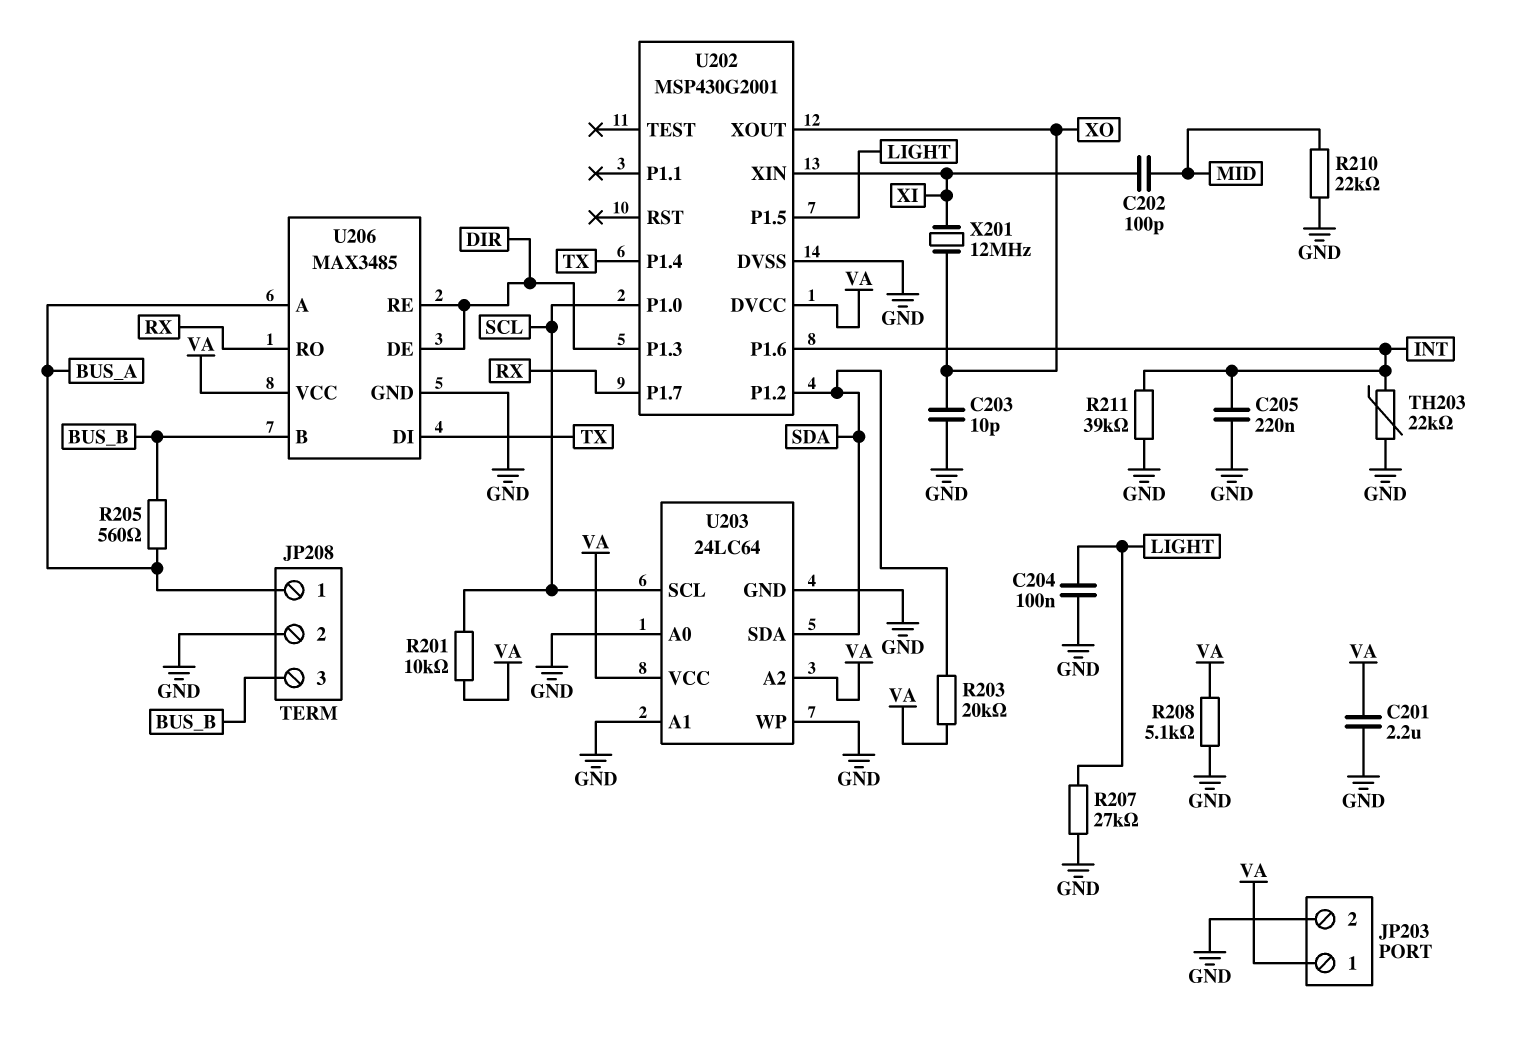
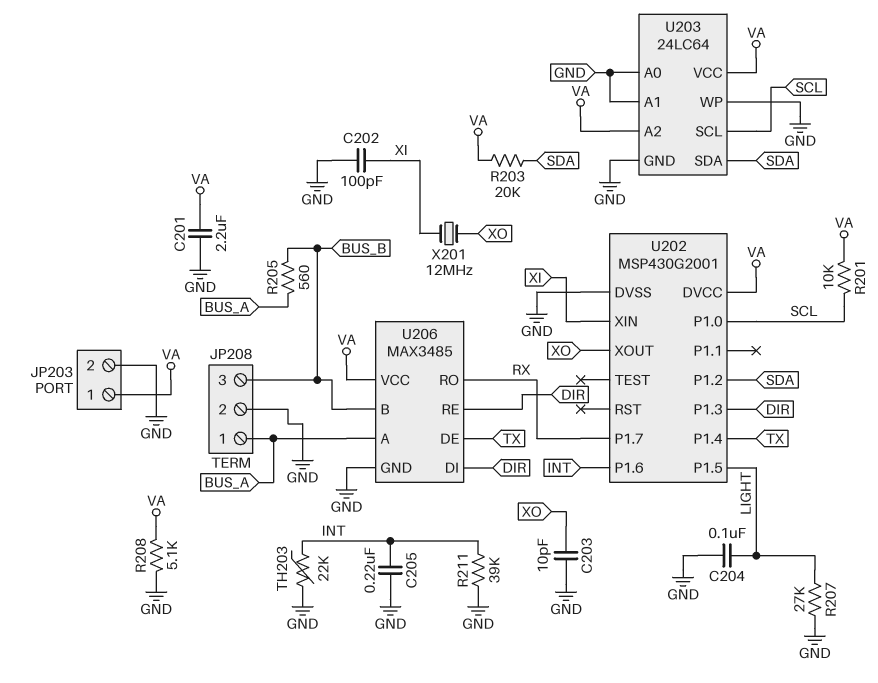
C202: 100pF (MID, XI) -> 100pF (GND, XI)
R210: 22k (GND, MID) -> none
U206 pin DE: DIR -> TX
U206 pin DI: TX -> DIR

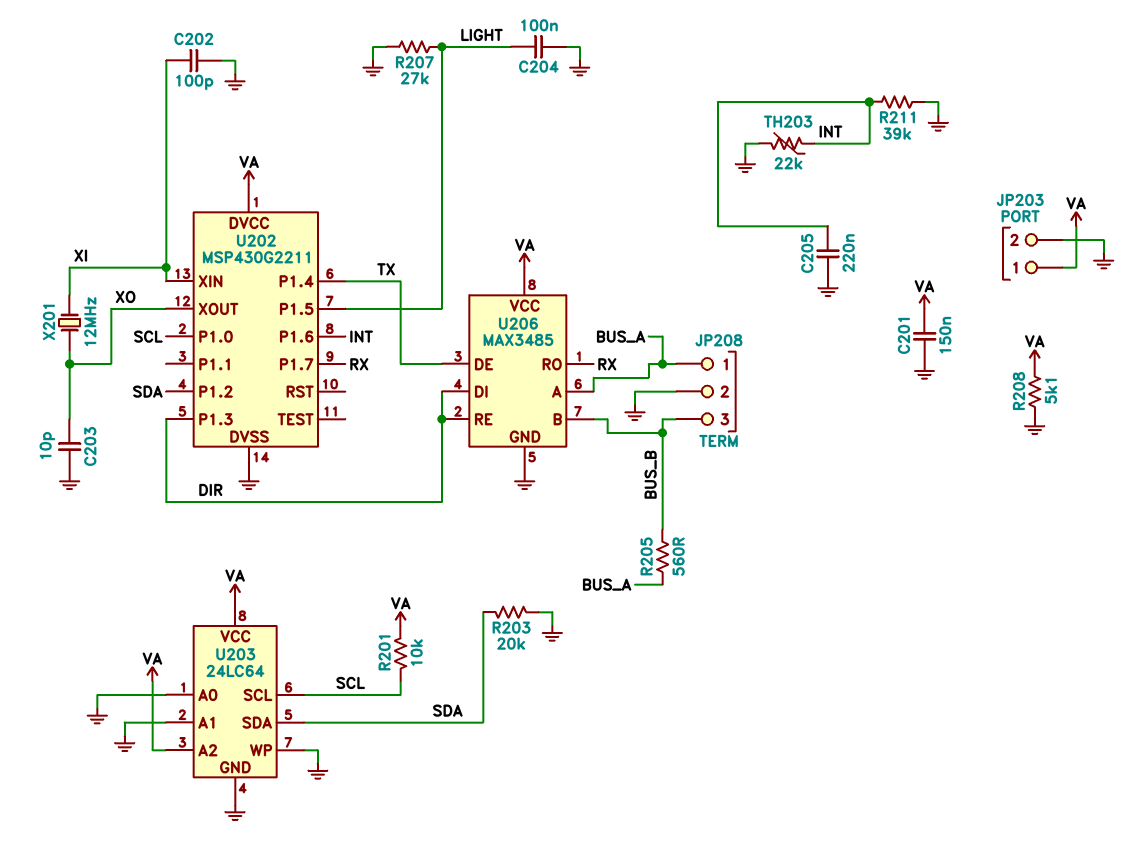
C201: 2.2uF (GND, VA) -> 150nF (GND, VA)
R203: 20k (SDA, VA) -> 20k (GND, SDA)
U202: MSP430G2001 -> MSP430G2211

